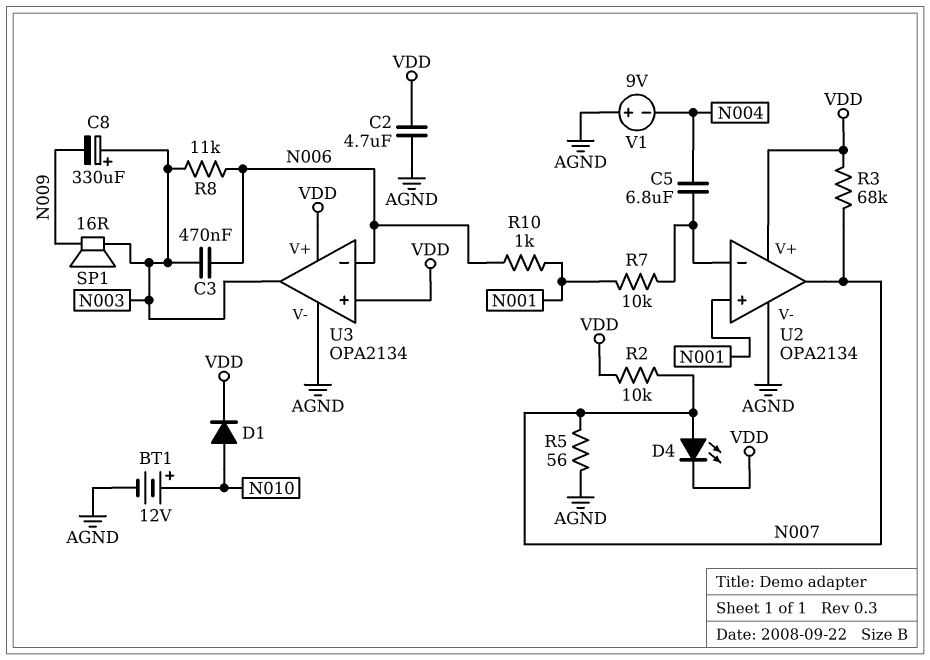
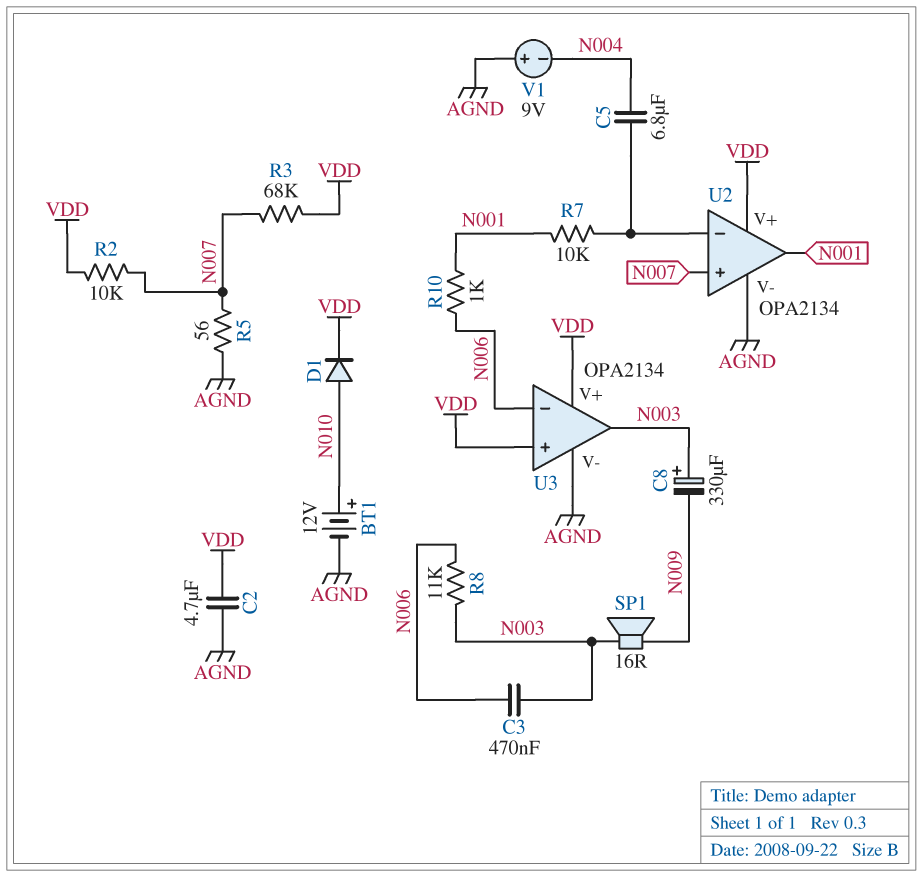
D4: LED (A N007, K VDD) -> none
U2 pin in+: N001 -> N007
U2 pin out: N007 -> N001

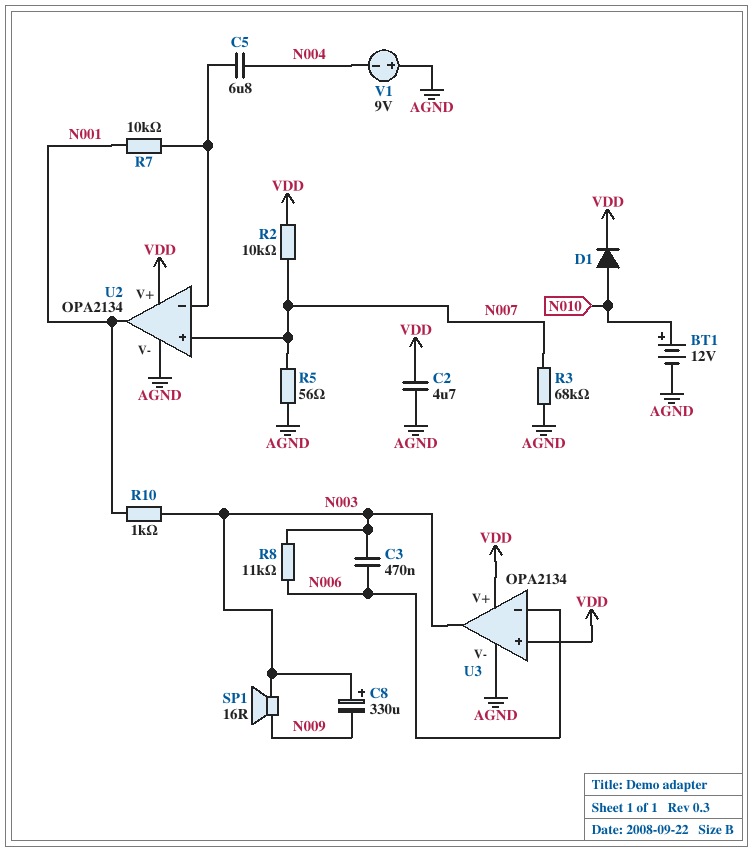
R3: 68k (N007, VDD) -> 68k (AGND, N007)
R10: 1k (N001, N006) -> 1k (N001, N003)

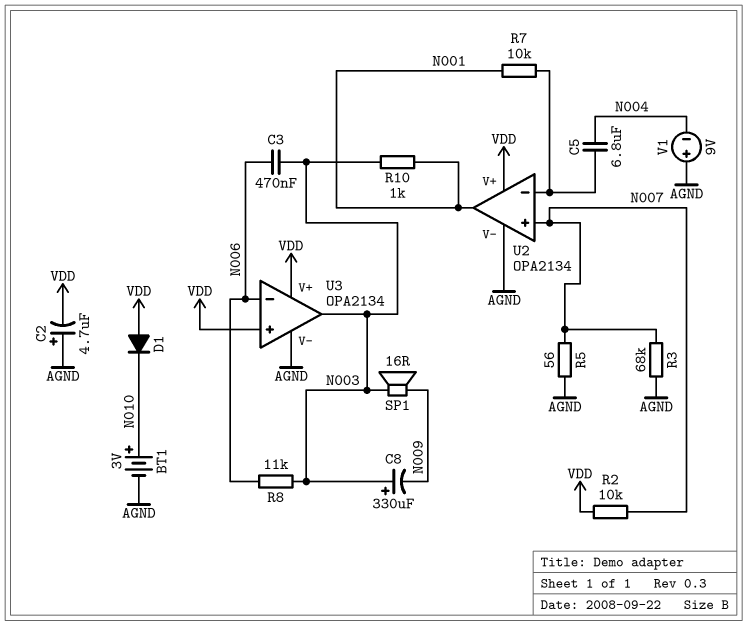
BT1: 12V (plus N010, minus AGND) -> 3V (plus N010, minus AGND)
C2: 4.7uF (AGND, VDD) -> 4.7uF (plus AGND, minus VDD)
D1: diode (A N010, K VDD) -> diode (A VDD, K N010)

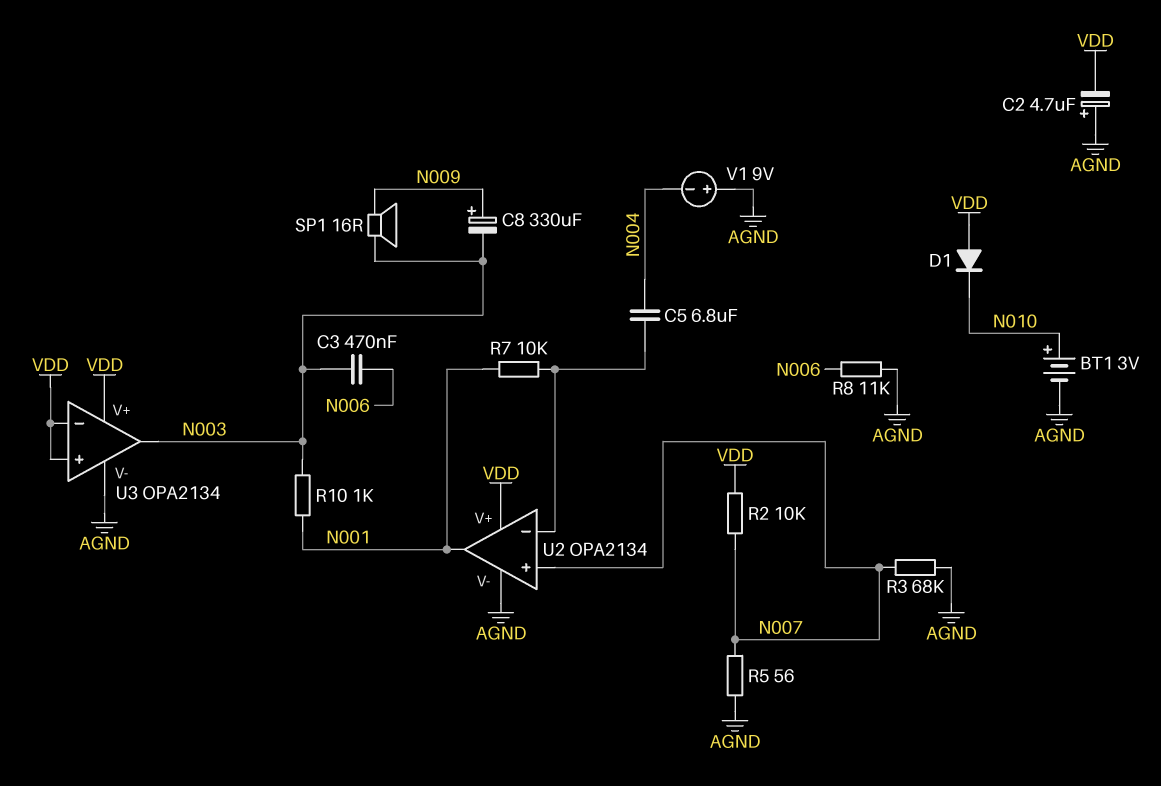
C8: 330uF (plus N003, minus N009) -> 330uF (plus N009, minus N003)
R8: 11k (N003, N006) -> 11k (AGND, N006)
U3 pin in-: N006 -> VDD

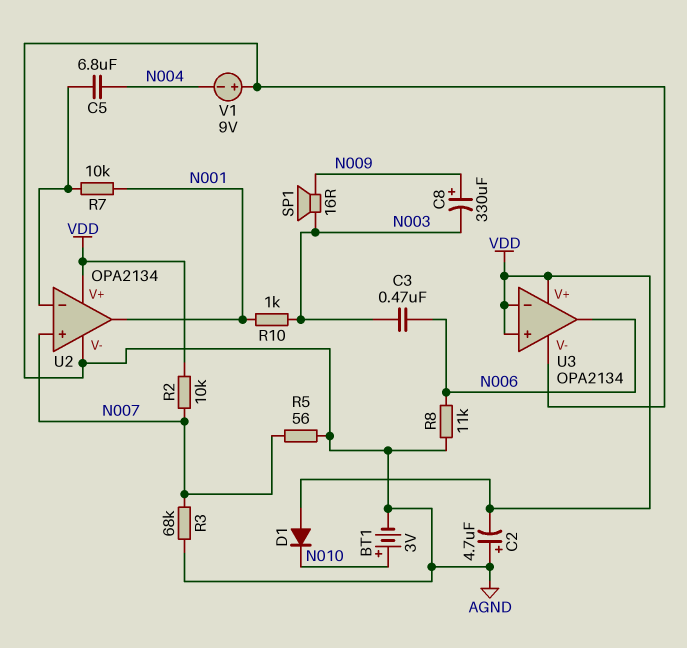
U3 pin out: N003 -> N006

